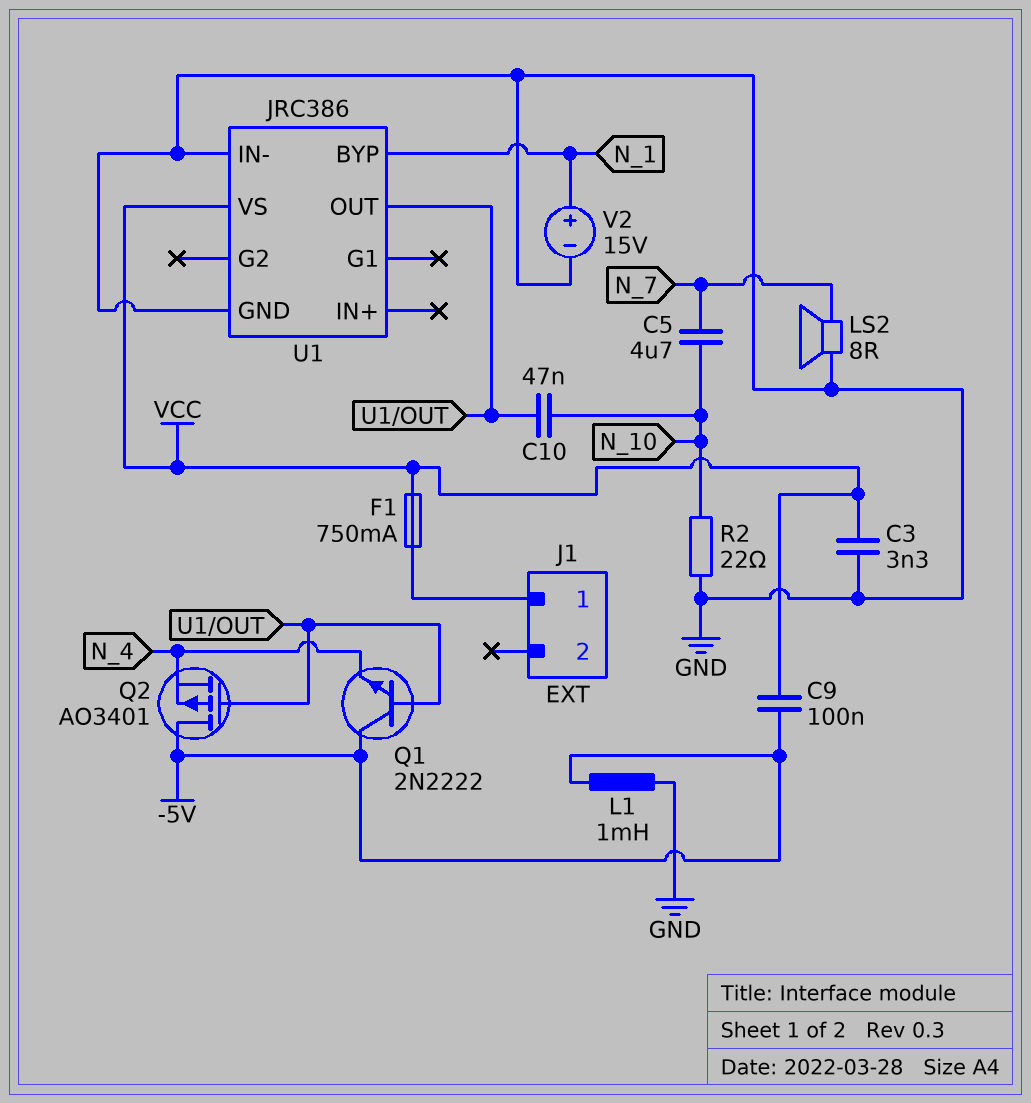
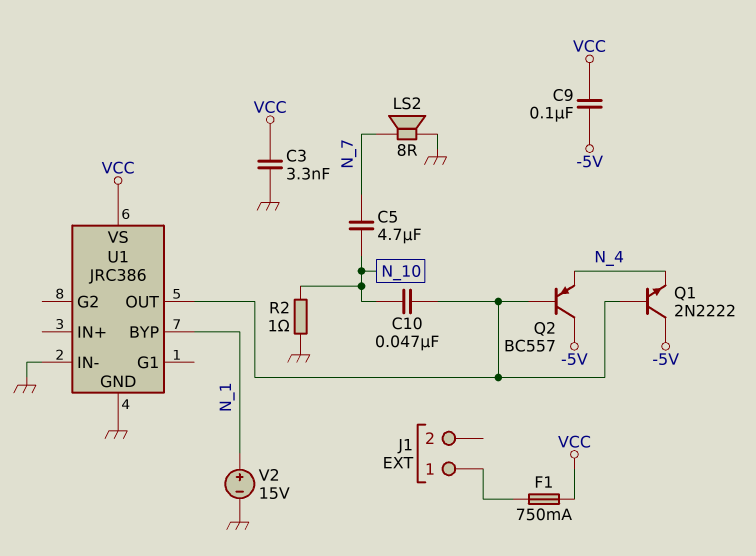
L1: 1mH (-5V, GND) -> none
Q2: PMOS AO3401 (G U1/OUT, D -5V, S N_4) -> PNP BC557 (B U1/OUT, C -5V, E N_4)
R2: 22 (GND, N_10) -> 1 (GND, N_10)

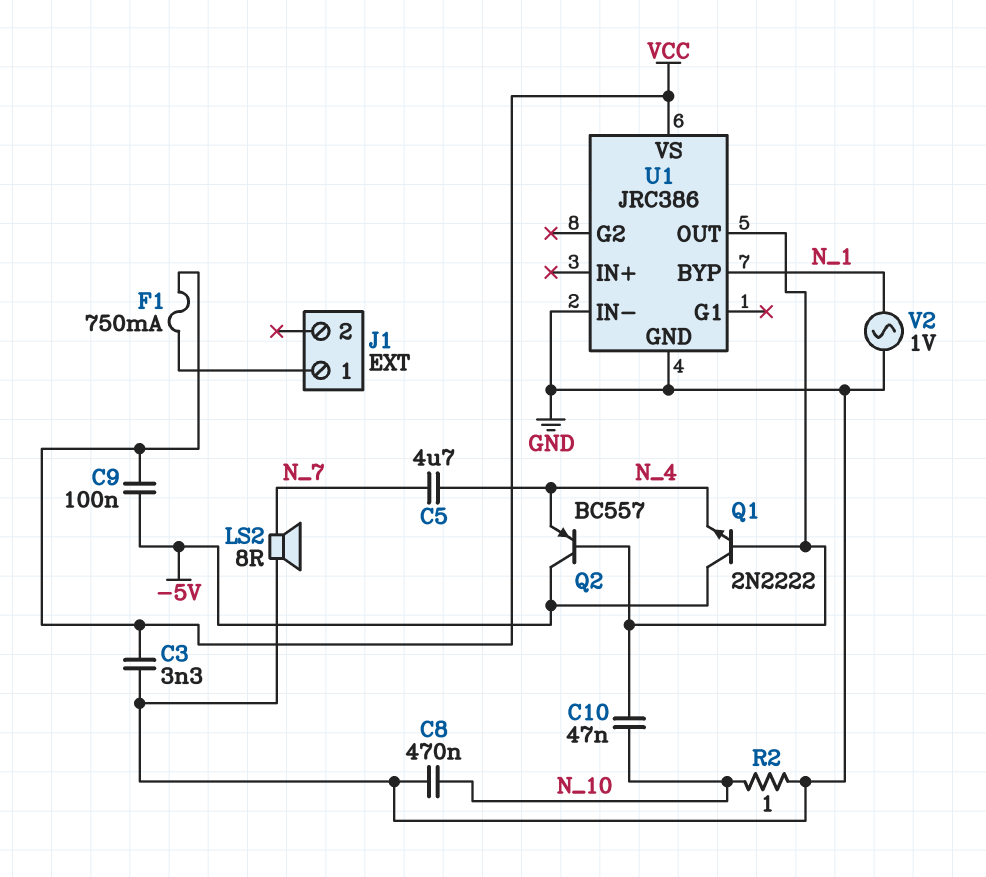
C5: 4.7uF (N_7, N_10) -> 4.7uF (N_4, N_7)
C8: none -> 470nF (GND, N_10)
V2: 15V (plus N_1, minus GND) -> AC 1V (GND, N_1)

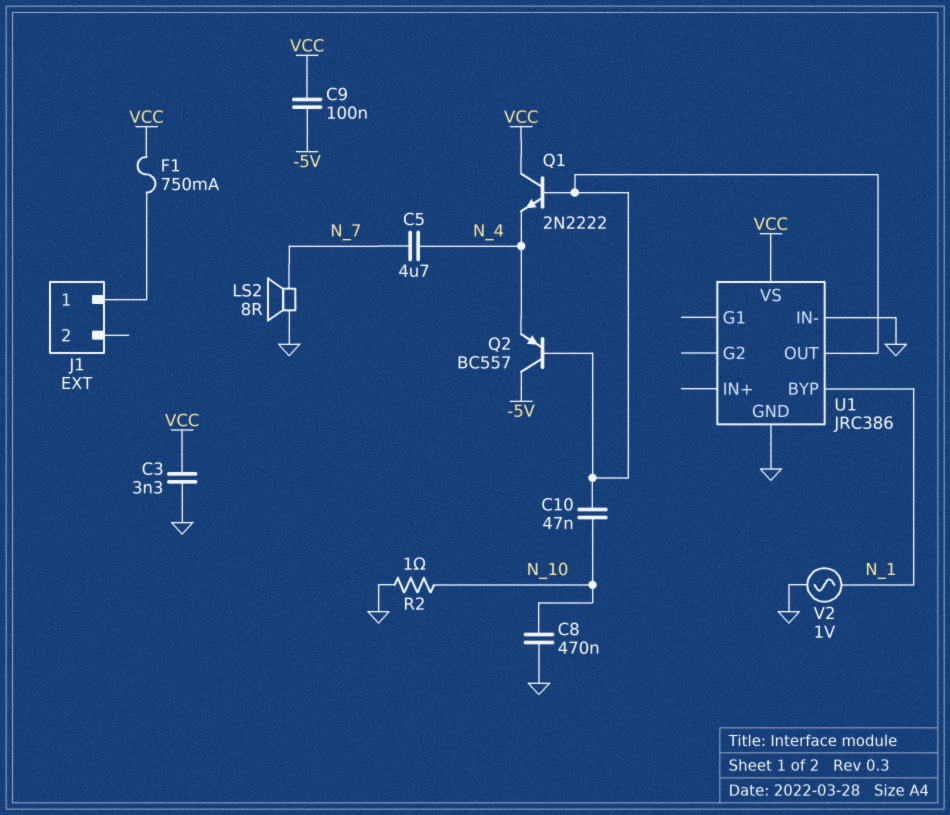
Q1: NPN 2N2222 (B U1/OUT, C -5V, E N_4) -> NPN 2N2222 (B U1/OUT, C VCC, E N_4)

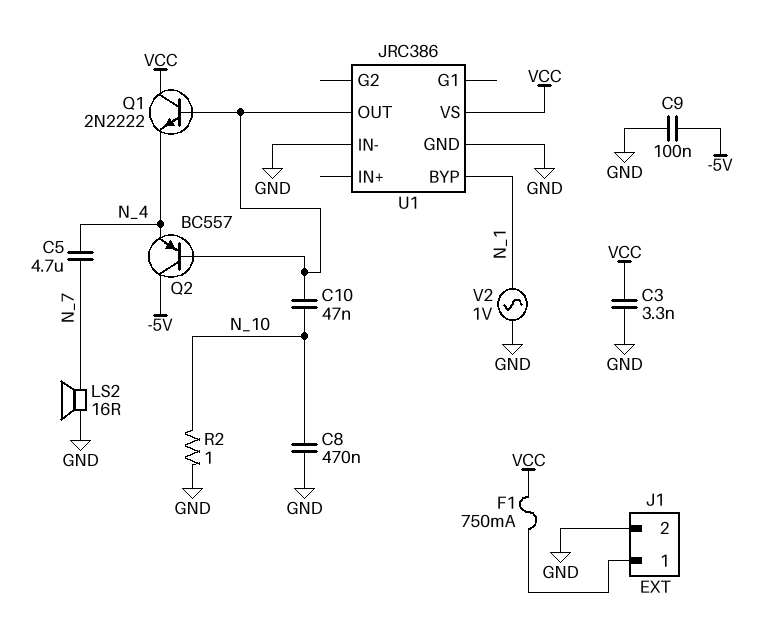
C9: 100nF (-5V, VCC) -> 100nF (-5V, GND)
J1 pin 2: none -> GND
LS2: speaker 8R (GND, N_7) -> speaker 16R (GND, N_7)

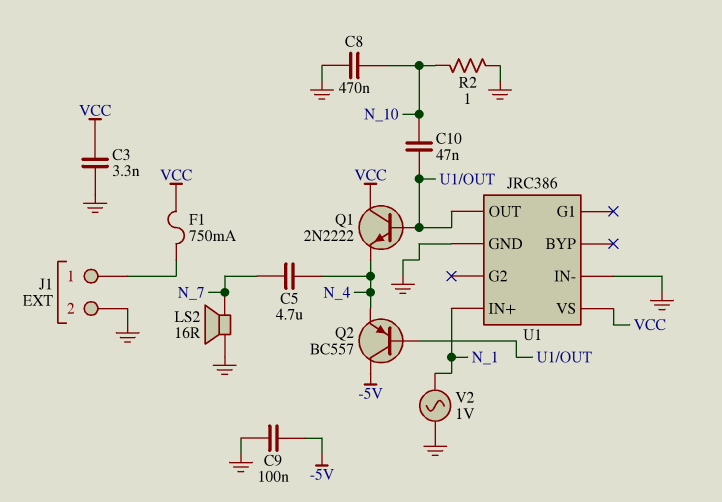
U1 pin BYP: N_1 -> none
U1 pin IN+: none -> N_1

